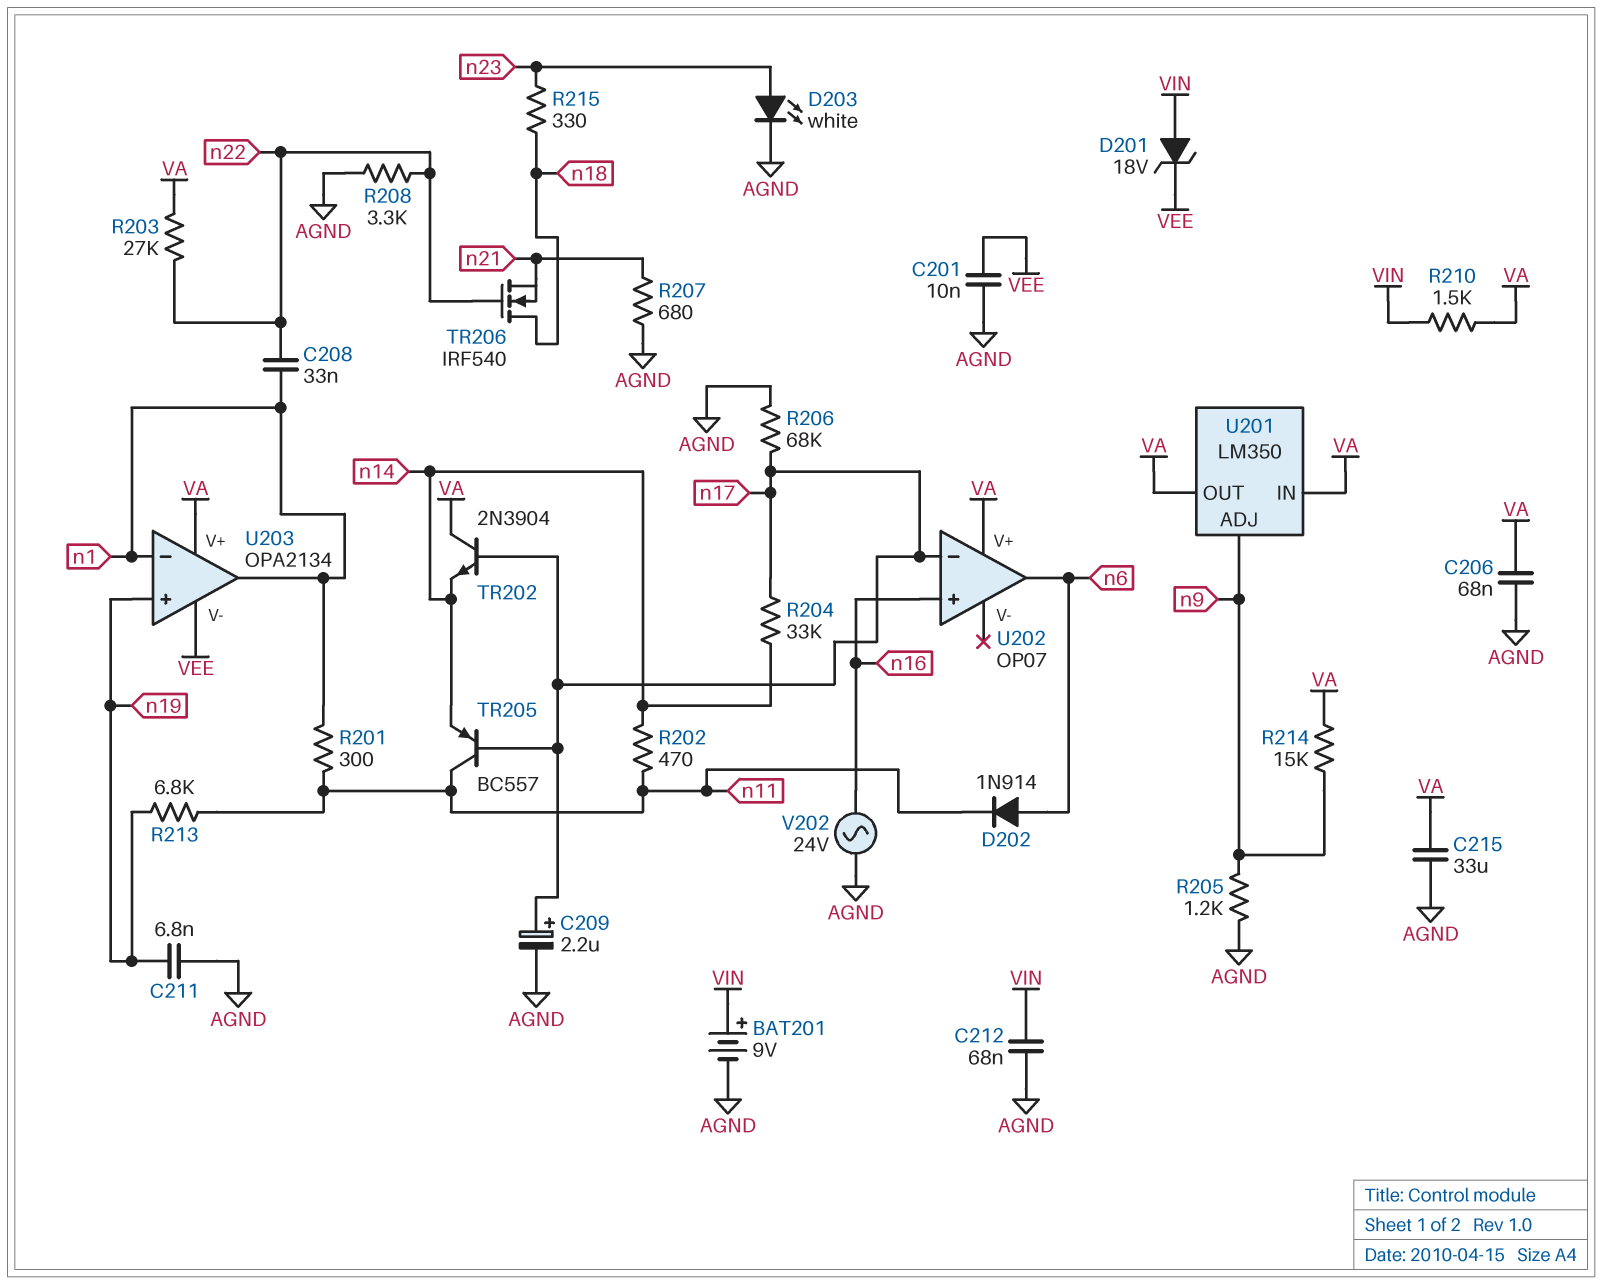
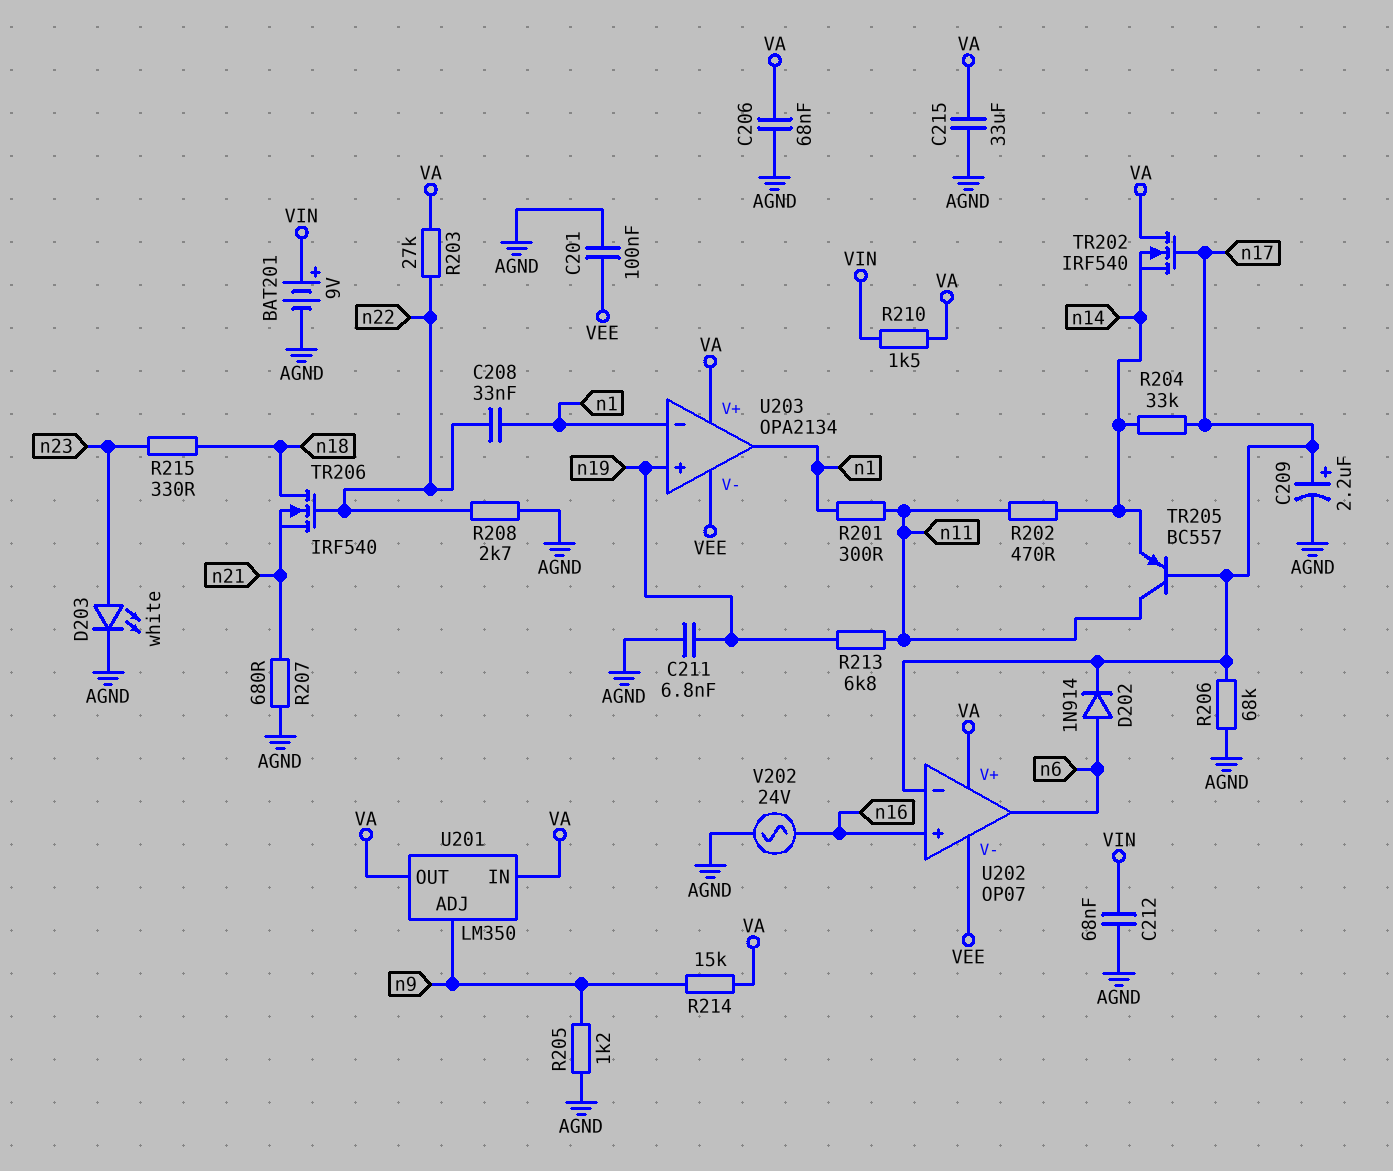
C201: 10nF (AGND, VEE) -> 100nF (AGND, VEE)
D201: zener 18V (A VIN, K VEE) -> none
D202: diode 1N914 (A n6, K n11) -> diode 1N914 (A n6, K n17)
R208: 3.3k (AGND, n22) -> 2.7k (AGND, n22)
TR202: NPN 2N3904 (B n17, C VA, E n14) -> NMOS IRF540 (G n17, D VA, S n14)
U202 pin V-: none -> VEE

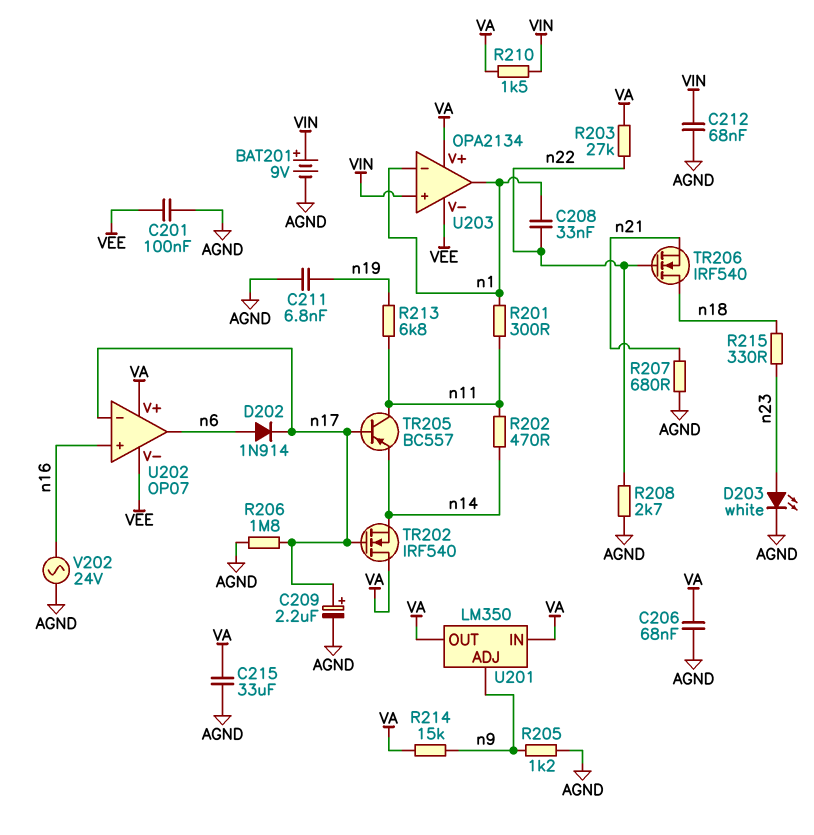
R204: 33k (n14, n17) -> none
R206: 68k (AGND, n17) -> 1.8M (AGND, n17)
U203 pin in+: n19 -> VIN

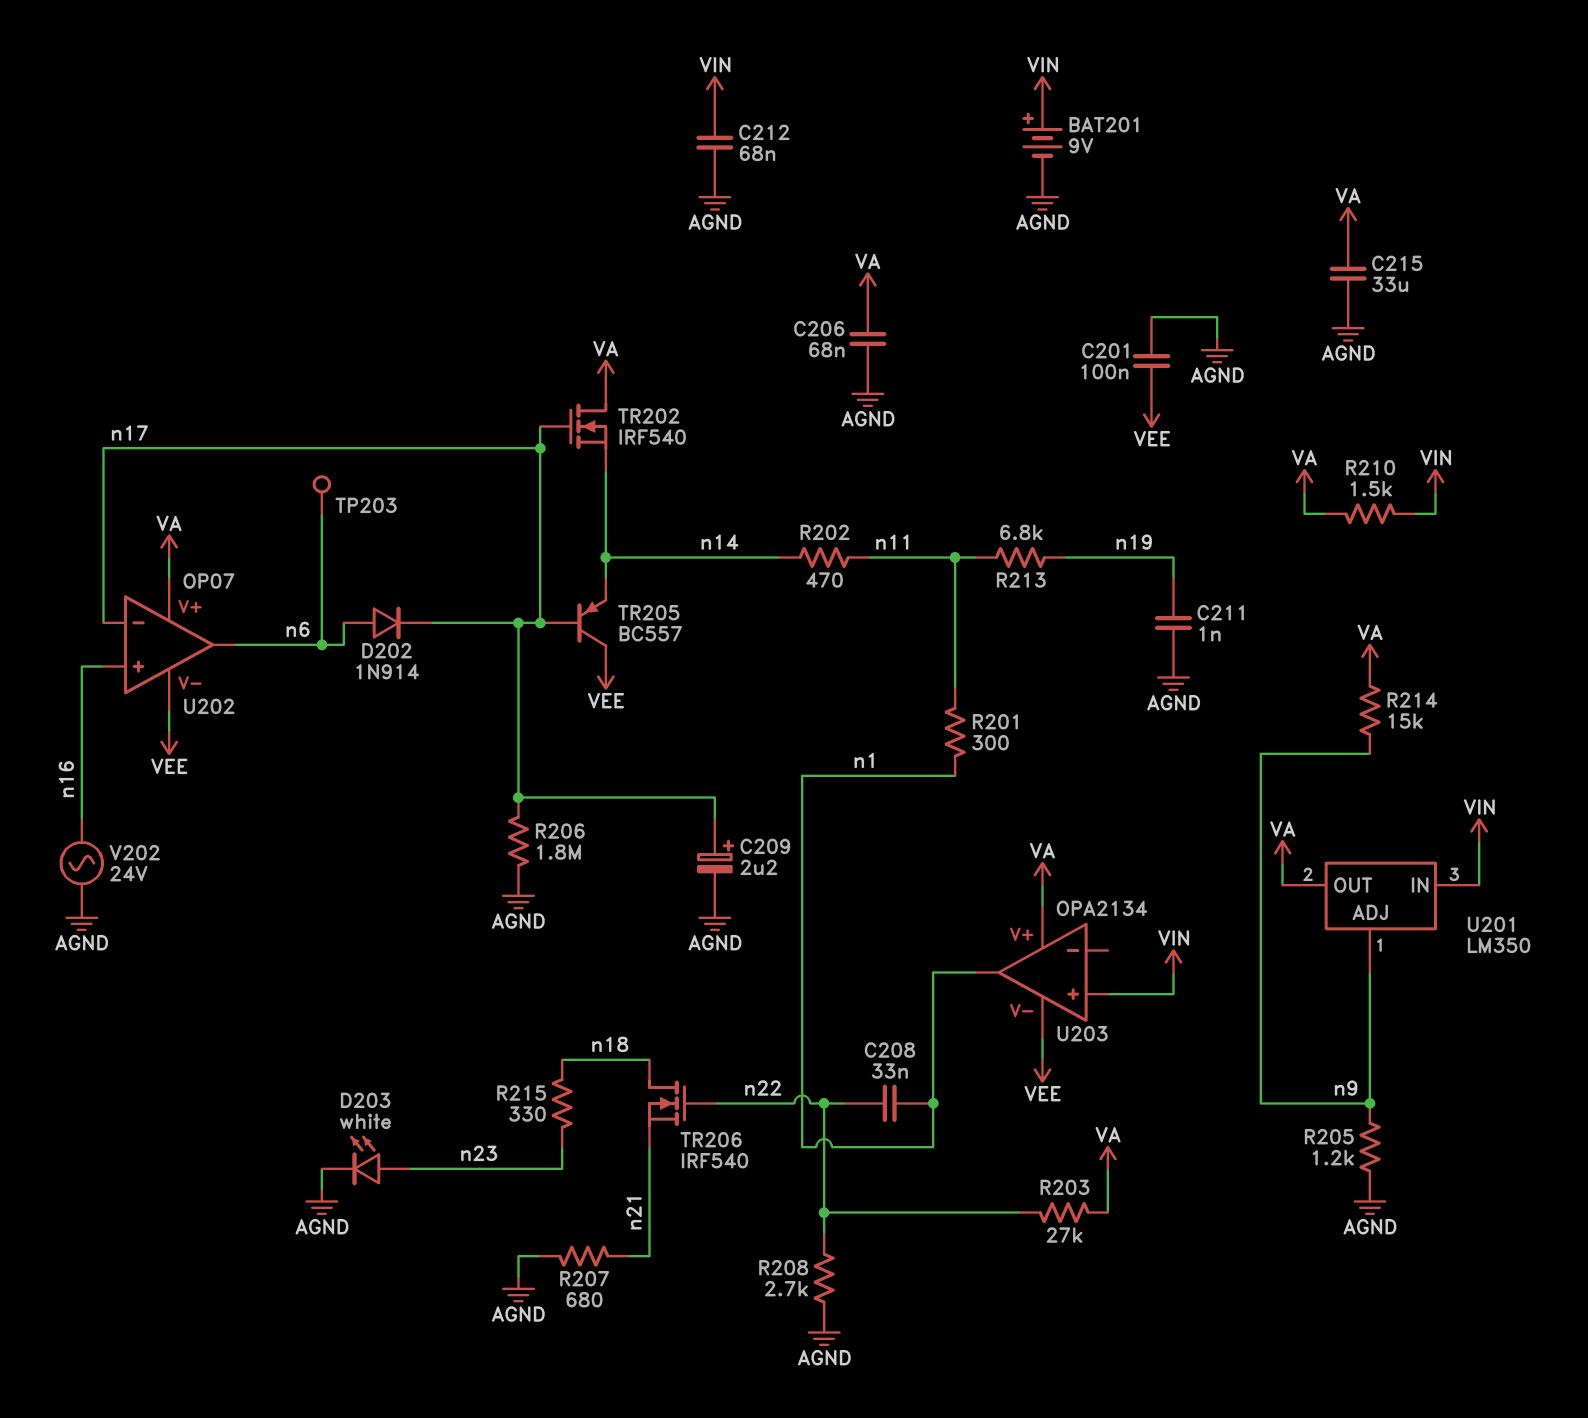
C211: 6.8nF (AGND, n19) -> 1nF (AGND, n19)
TP203: none -> test point (n6)
TR205: PNP BC557 (B n17, C n11, E n14) -> PNP BC557 (B n17, C VEE, E n14)
U201 pin IN: VA -> VIN
U203 pin in-: n1 -> none

